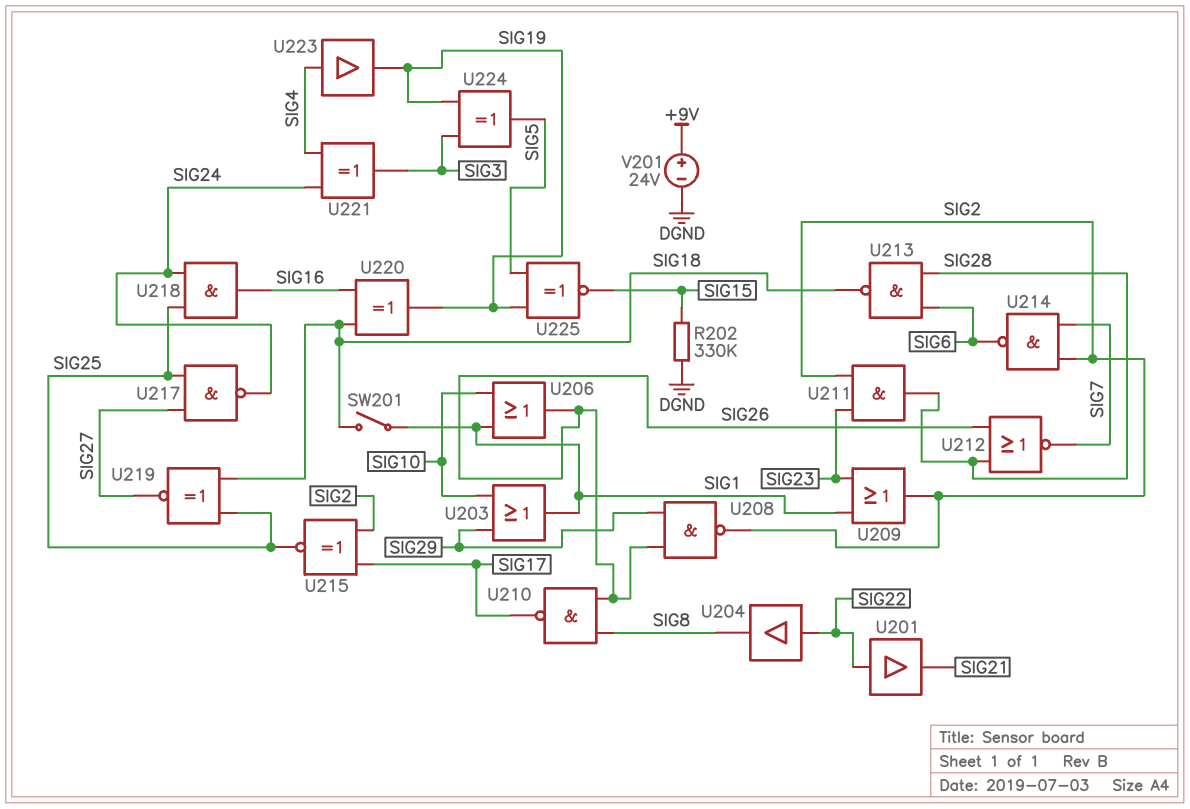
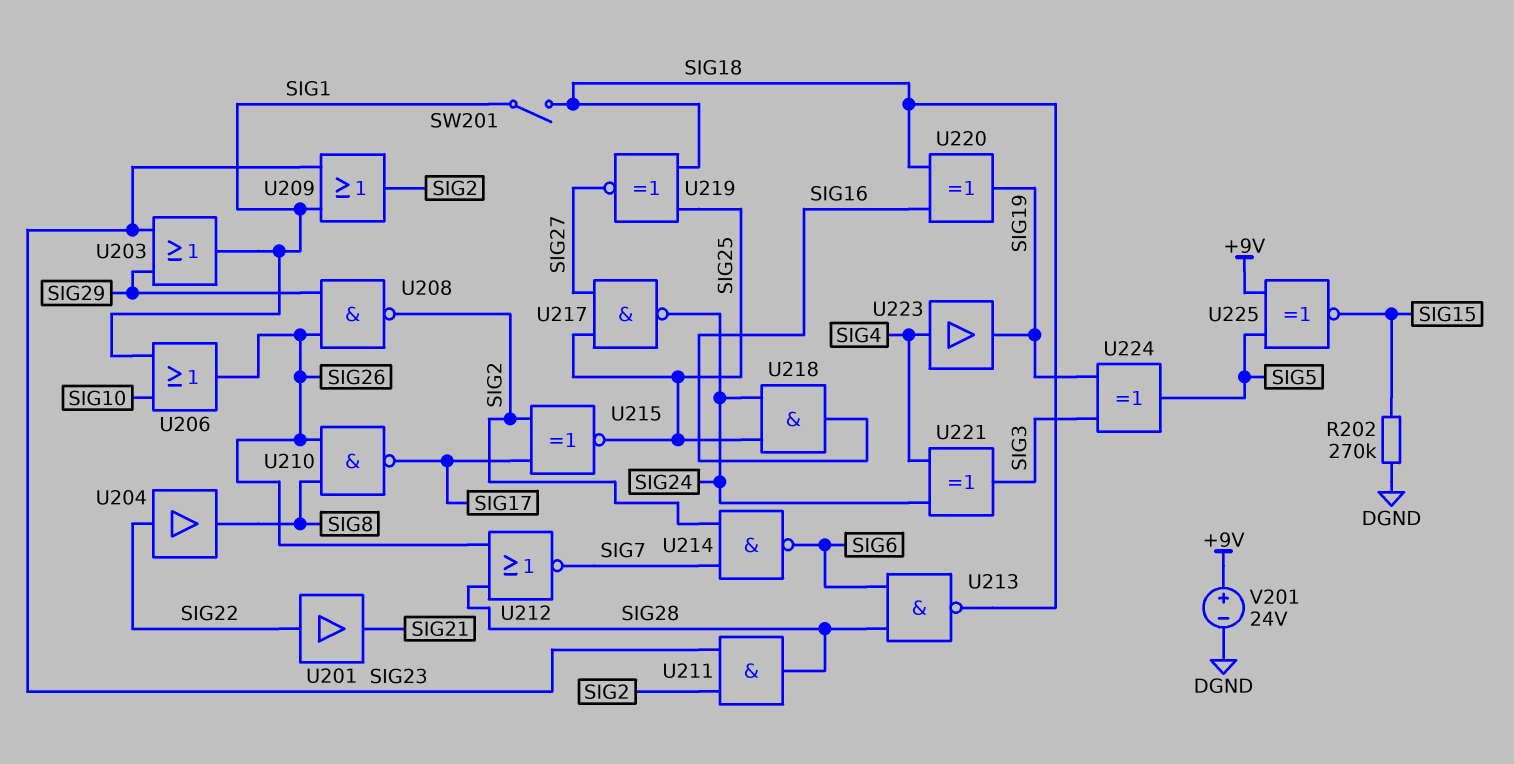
R202: 330k (DGND, SIG15) -> 270k (DGND, SIG15)
U203: OR (in SIG10, in SIG29, out SIG1) -> OR (in SIG23, in SIG29, out SIG1)
U225: XNOR (in SIG5, in SIG19, out SIG15) -> XNOR (in +9V, in SIG5, out SIG15)

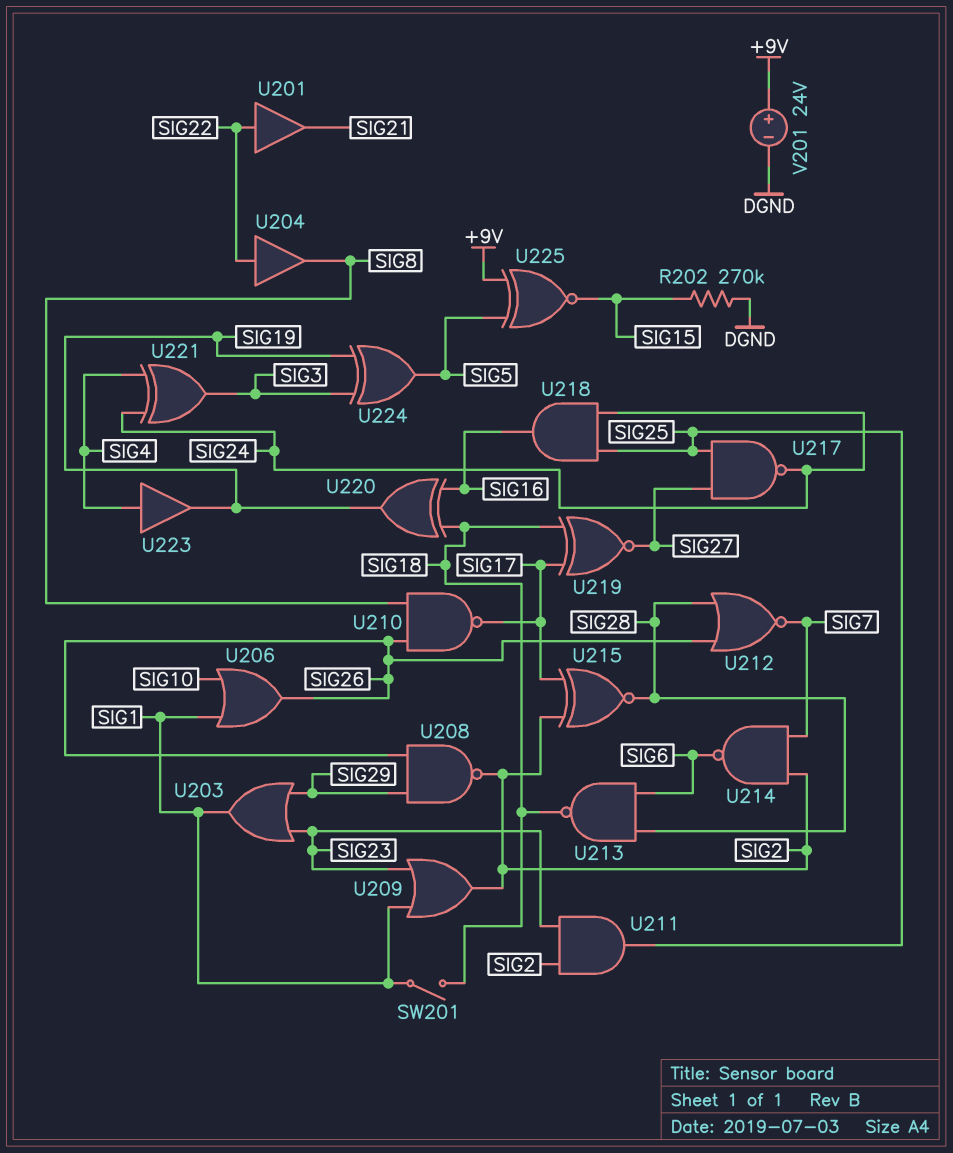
U211: AND (in SIG2, in SIG23, out SIG28) -> AND (in SIG2, in SIG23, out SIG25)
U215: XNOR (in SIG2, in SIG17, out SIG25) -> XNOR (in SIG2, in SIG17, out SIG28)
U219: XNOR (in SIG18, in SIG25, out SIG27) -> XNOR (in SIG17, in SIG18, out SIG27)

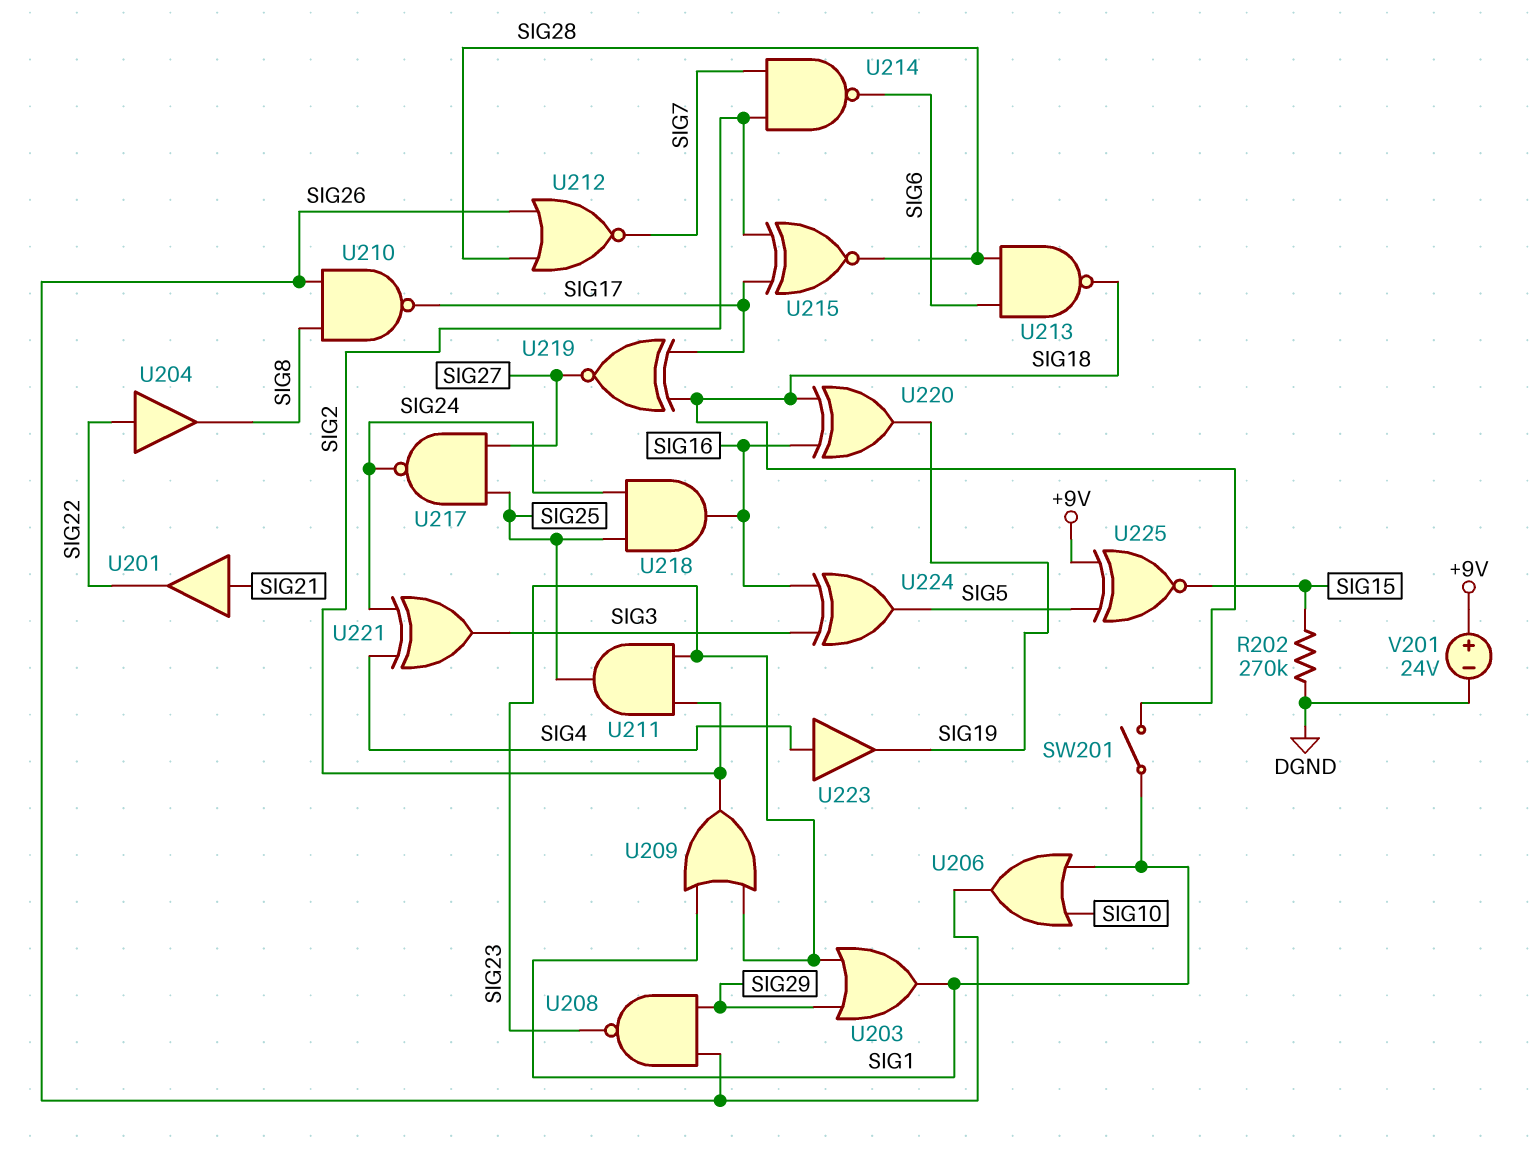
U201: buffer (in SIG22, out SIG21) -> buffer (in SIG21, out SIG22)
U208: NAND (in SIG26, in SIG29, out SIG2) -> NAND (in SIG26, in SIG29, out SIG23)
U224: XOR (in SIG3, in SIG19, out SIG5) -> XOR (in SIG3, in SIG16, out SIG5)

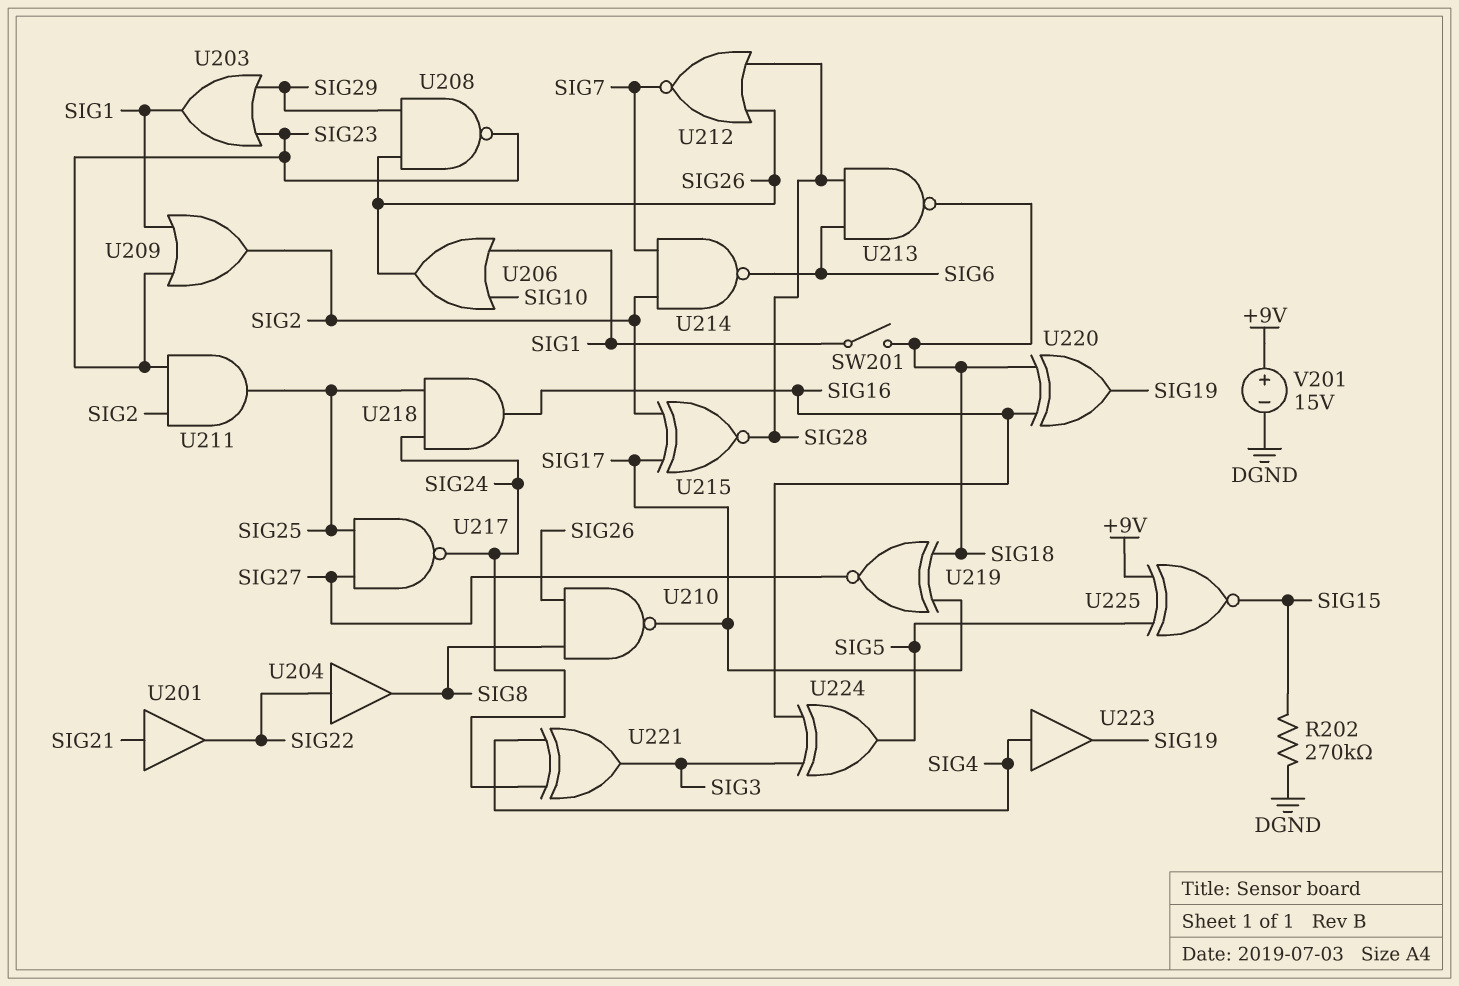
V201: 24V (plus +9V, minus DGND) -> 15V (plus +9V, minus DGND)

